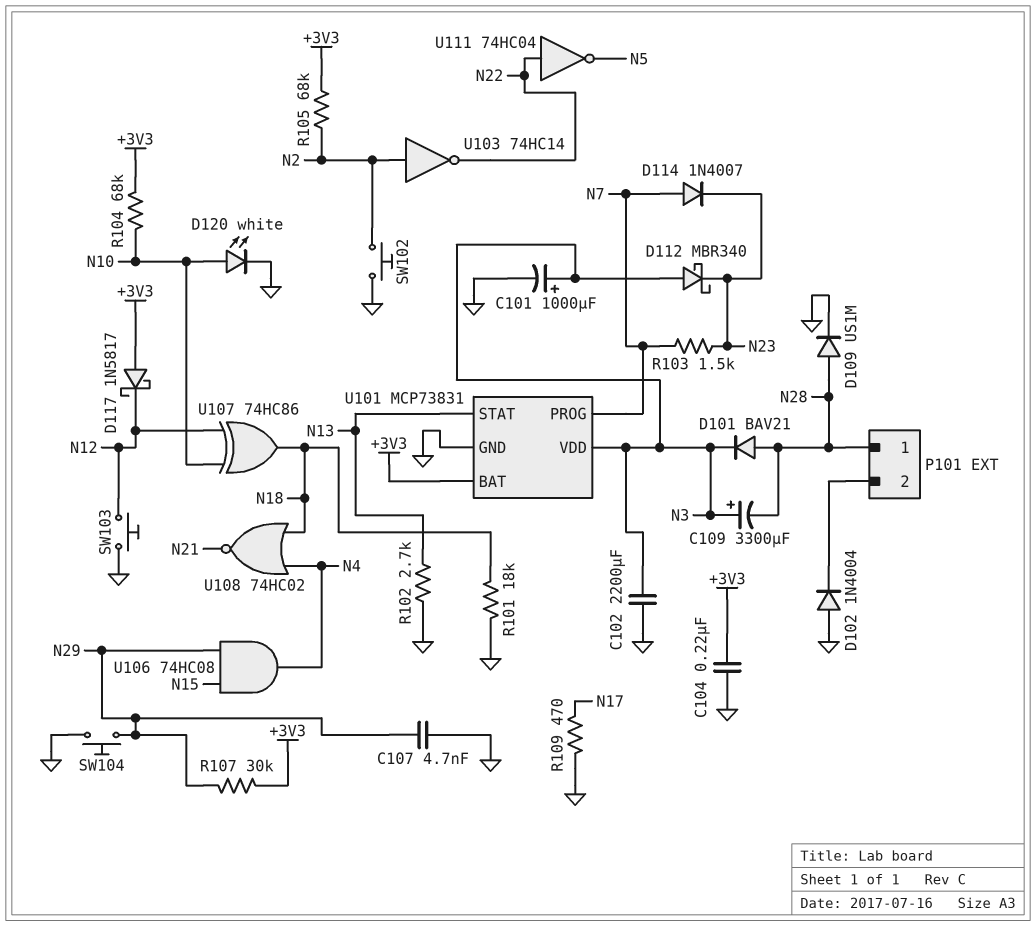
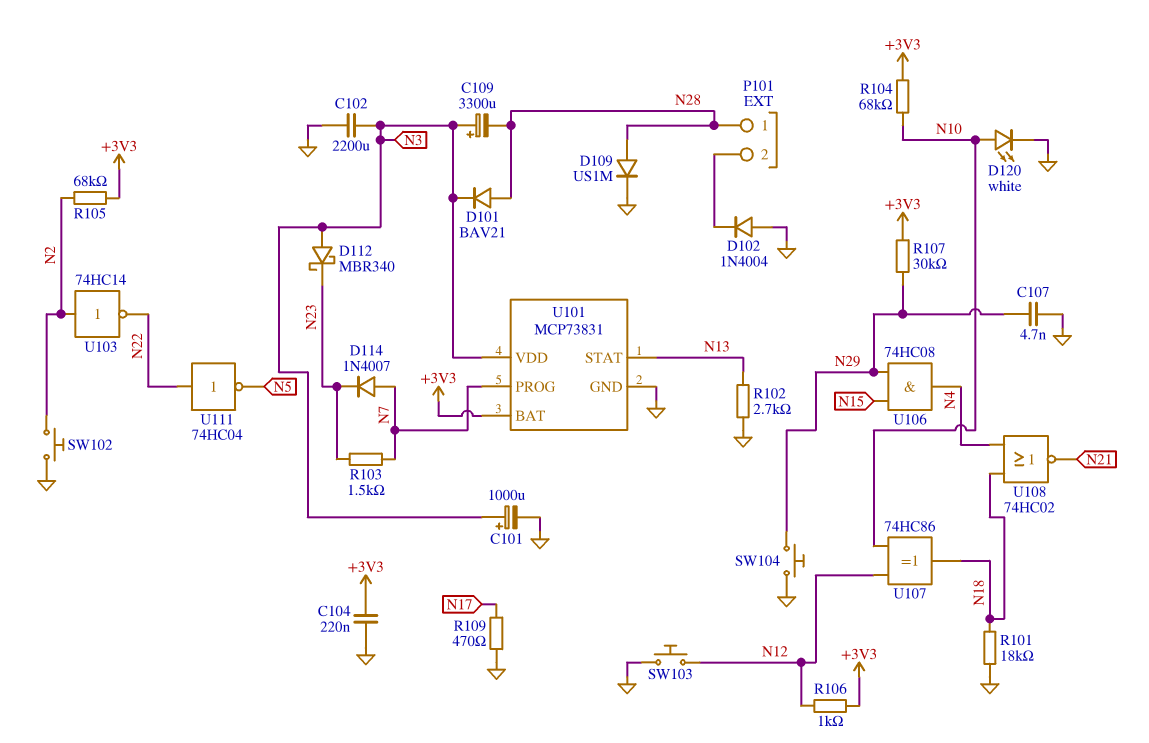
D117: schottky 1N5817 (A +3V3, K N12) -> none
R106: none -> 1k (+3V3, N12)

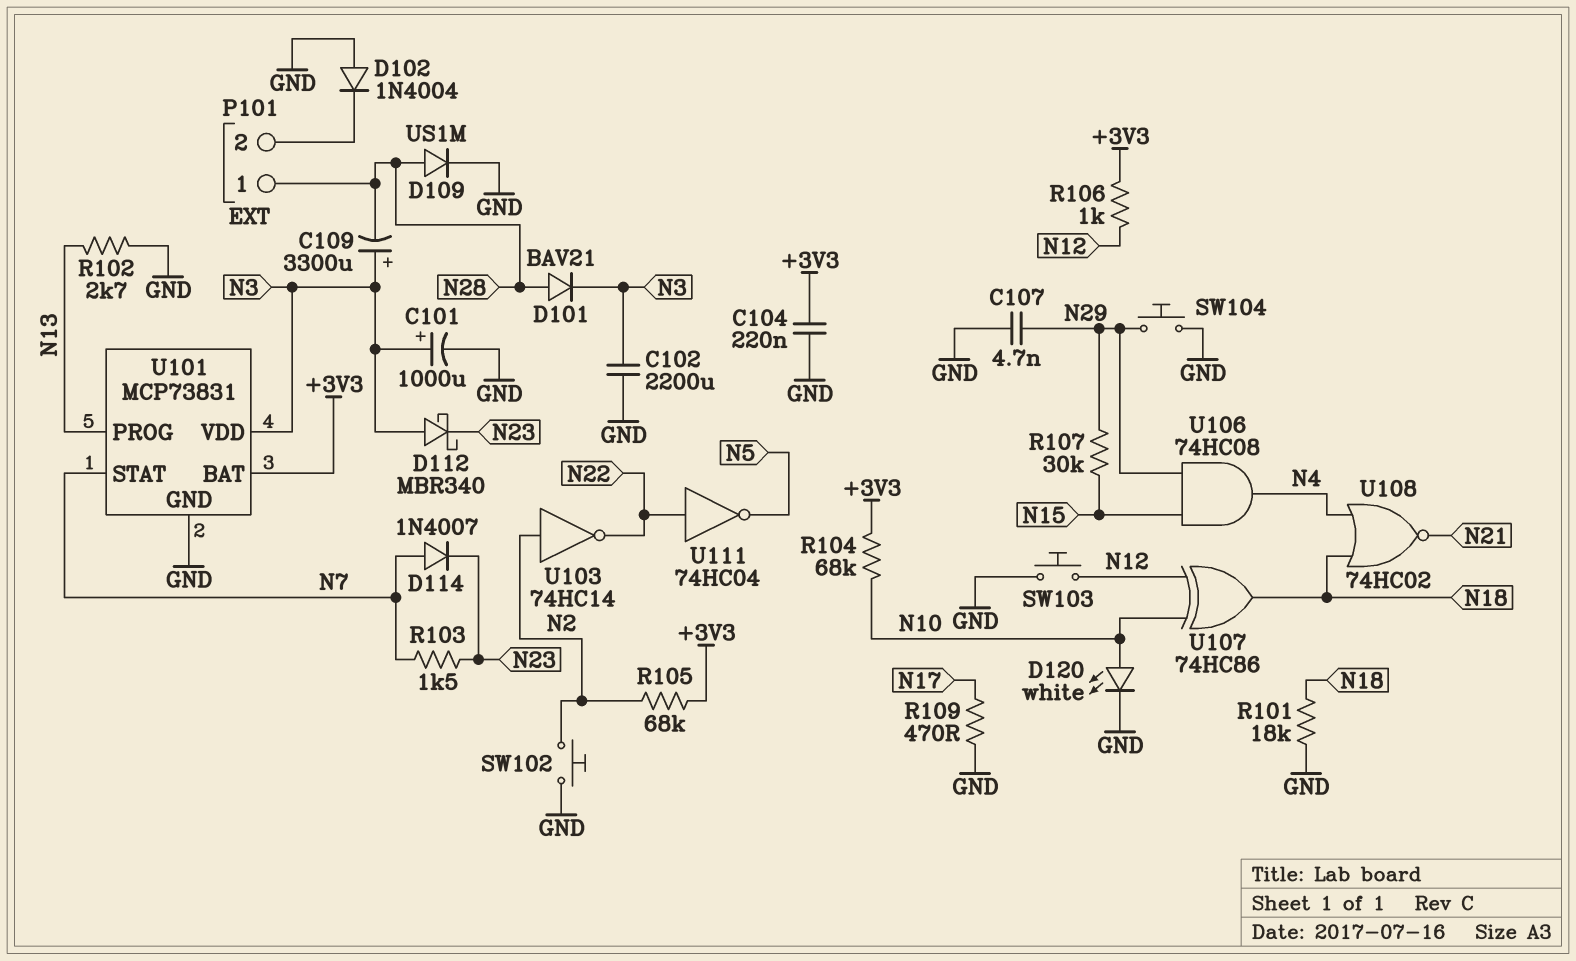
R107: 30k (+3V3, N29) -> 30k (N15, N29)
U101 pin PROG: N7 -> N13
U101 pin STAT: N13 -> N7

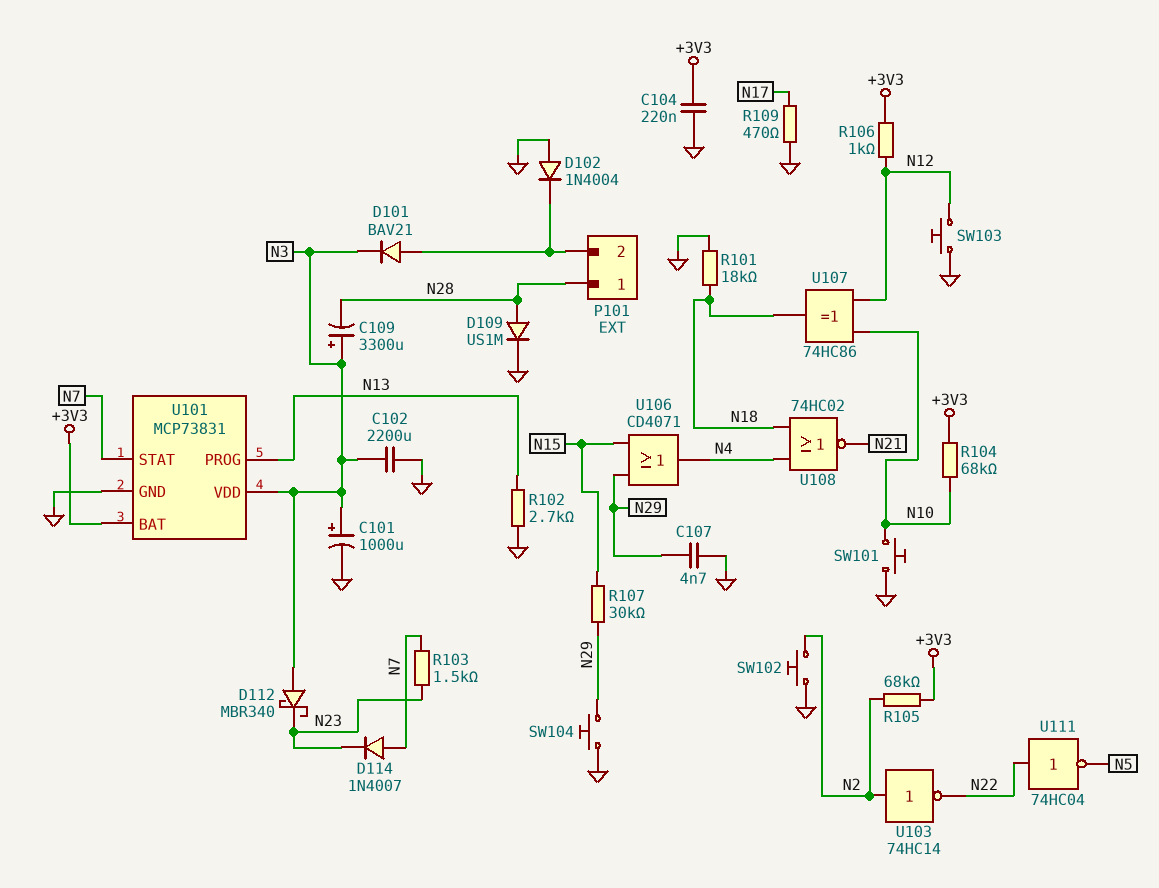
D101: diode BAV21 (A N28, K N3) -> diode BAV21 (A P101/2, K N3)
D120: LED white (A N10, K GND) -> none
SW101: none -> button (GND, N10)
U106: AND 74HC08 (in N15, in N29, out N4) -> OR CD4071 (in N15, in N29, out N4)

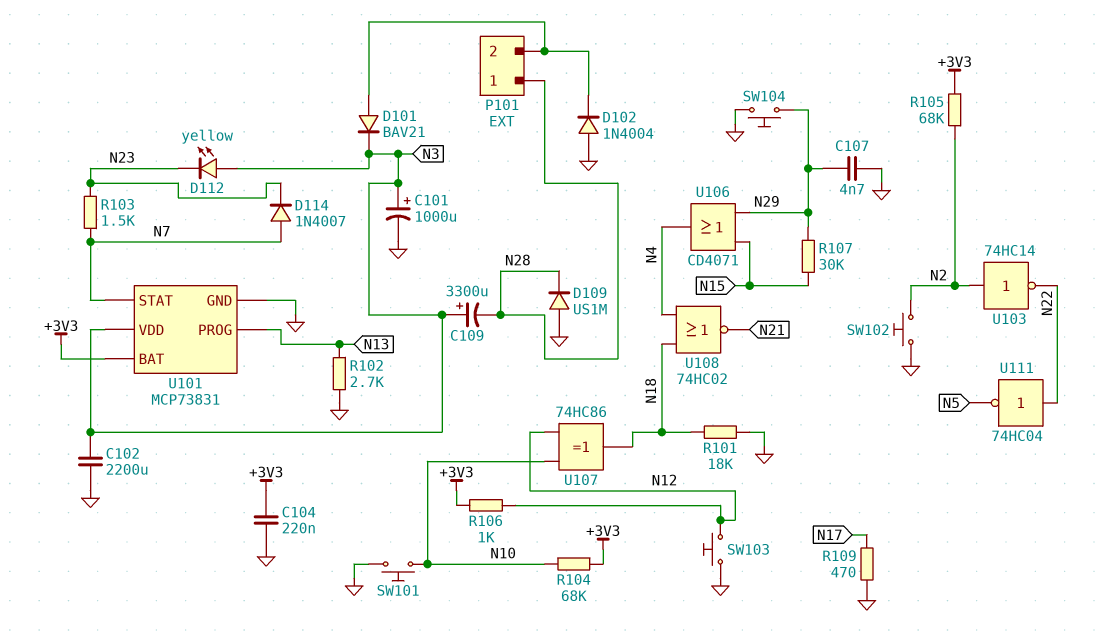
D109: diode US1M (A N28, K GND) -> diode US1M (A GND, K N28)
D112: schottky MBR340 (A N3, K N23) -> LED yellow (A N3, K N23)

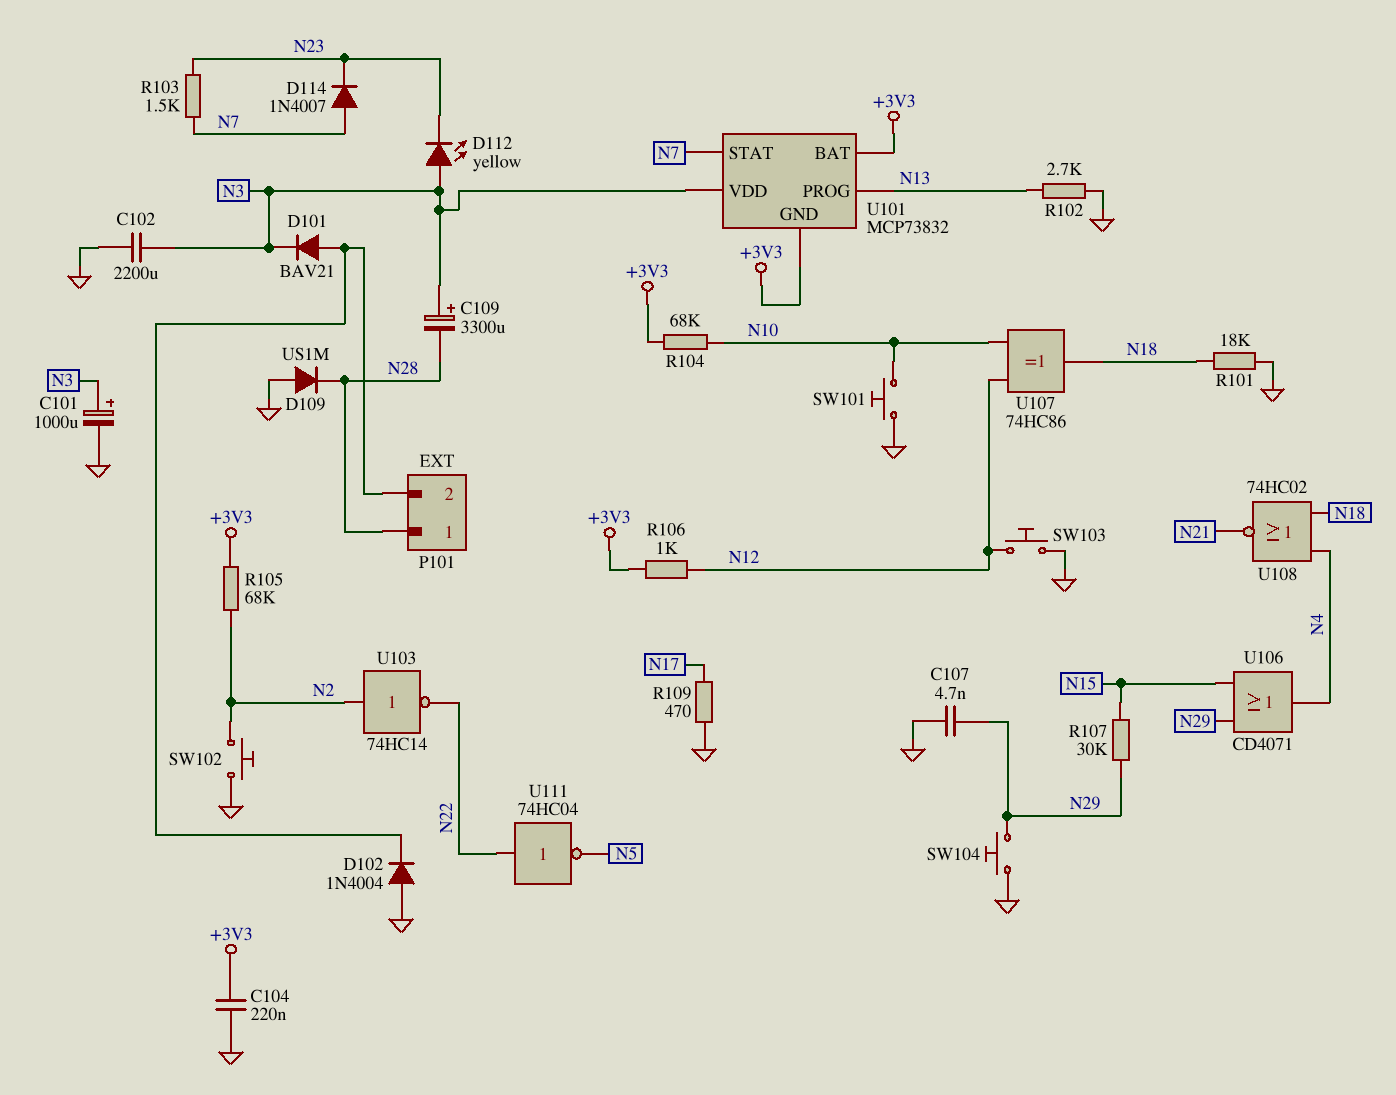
U101: MCP73831 -> MCP73832
U101 pin GND: GND -> +3V3

